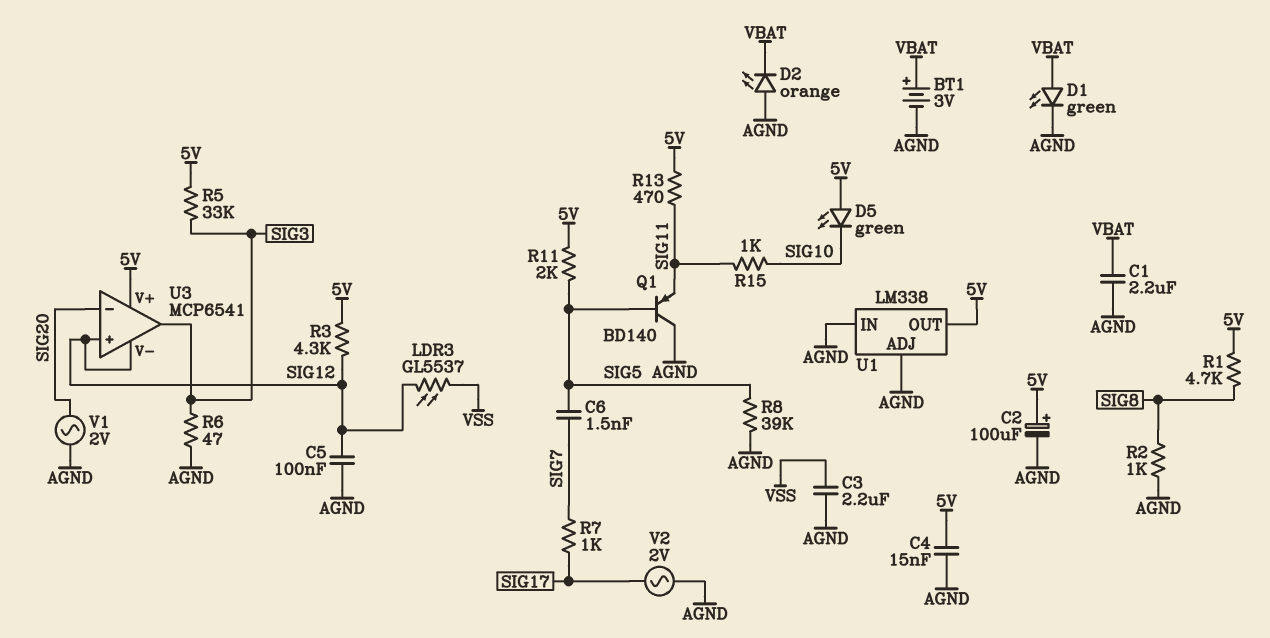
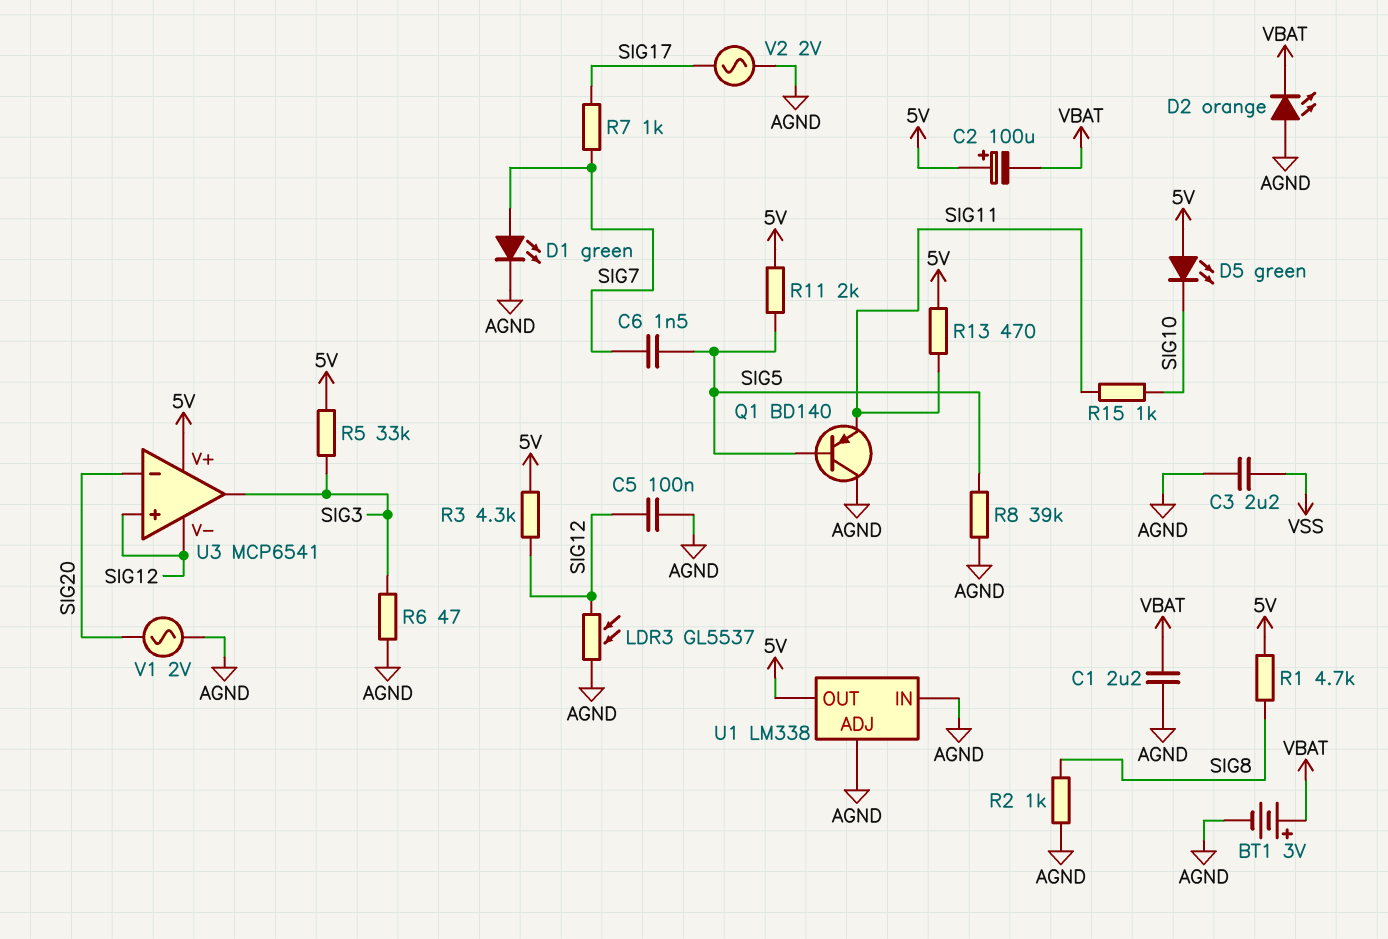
C2: 100uF (plus 5V, minus AGND) -> 100uF (plus 5V, minus VBAT)
C4: 15nF (5V, AGND) -> none
D1: LED green (A VBAT, K AGND) -> LED green (A SIG7, K AGND)
LDR3: GL5537 (SIG12, VSS) -> GL5537 (AGND, SIG12)

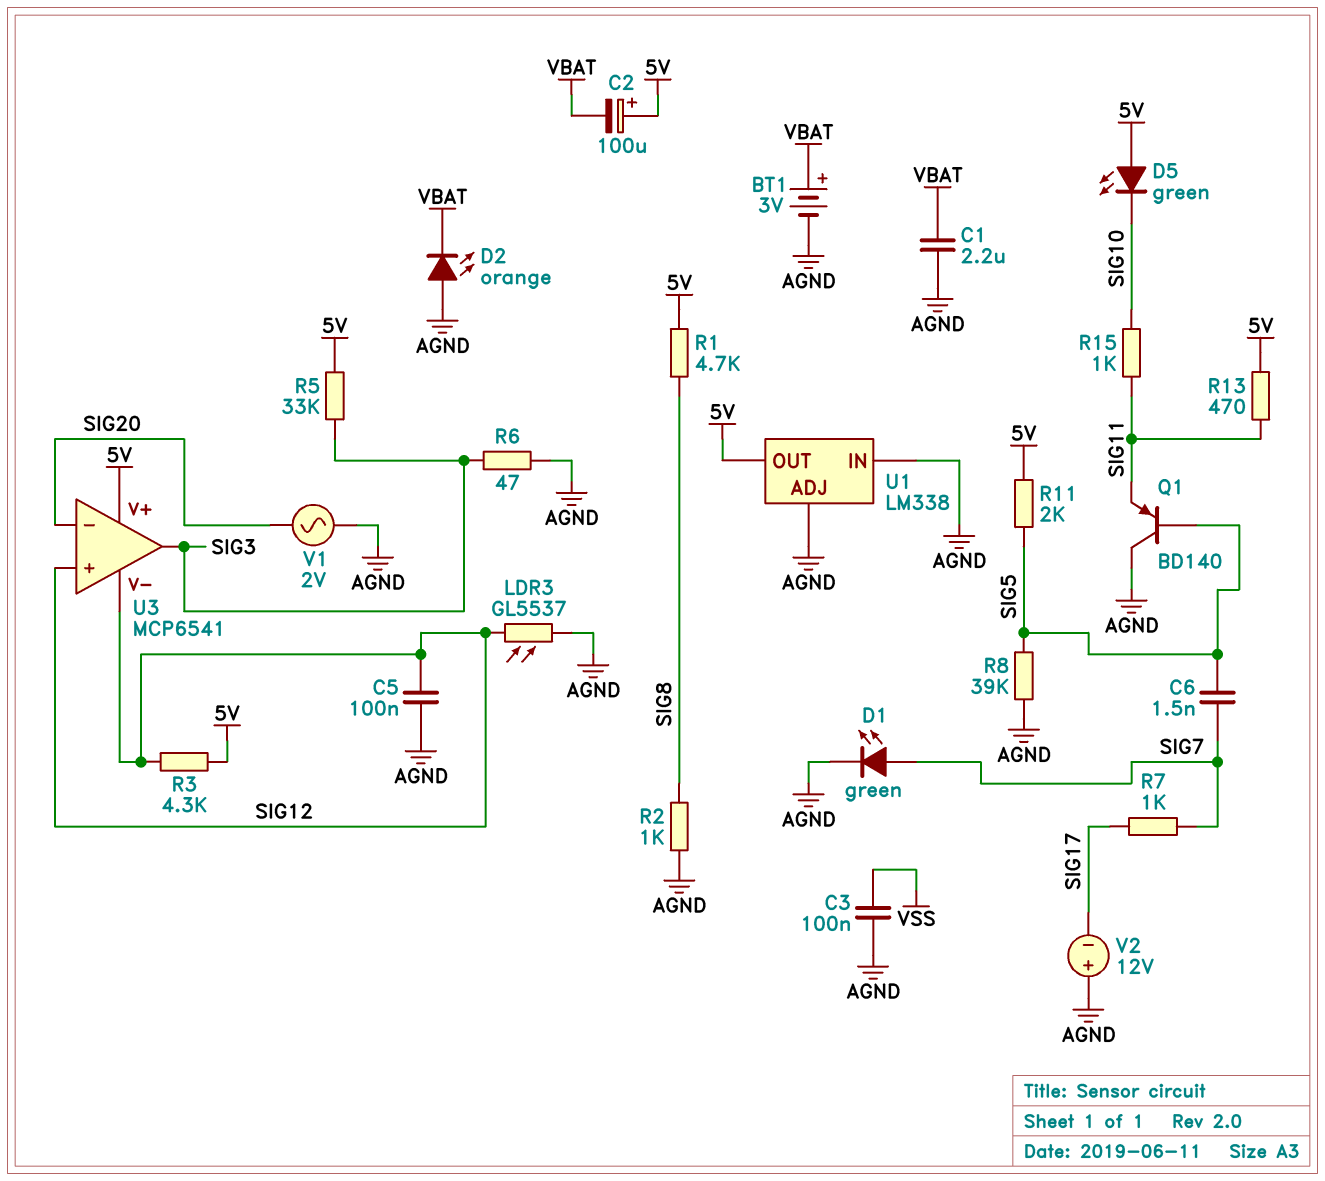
C3: 2.2uF (AGND, VSS) -> 100nF (AGND, VSS)
V2: AC 2V (AGND, SIG17) -> 12V (plus AGND, minus SIG17)

